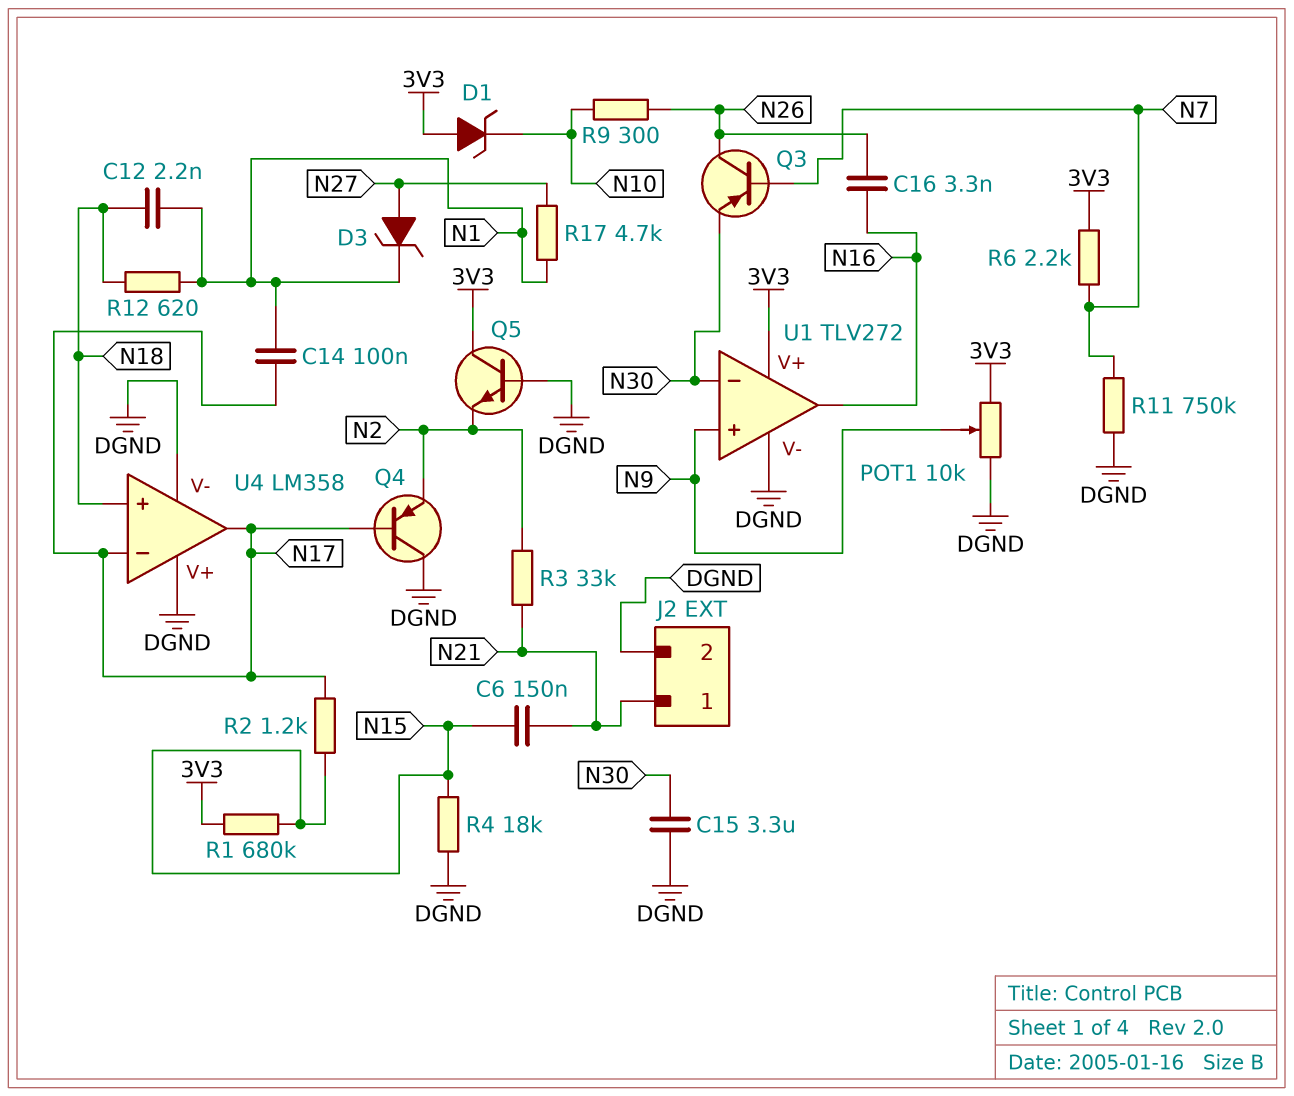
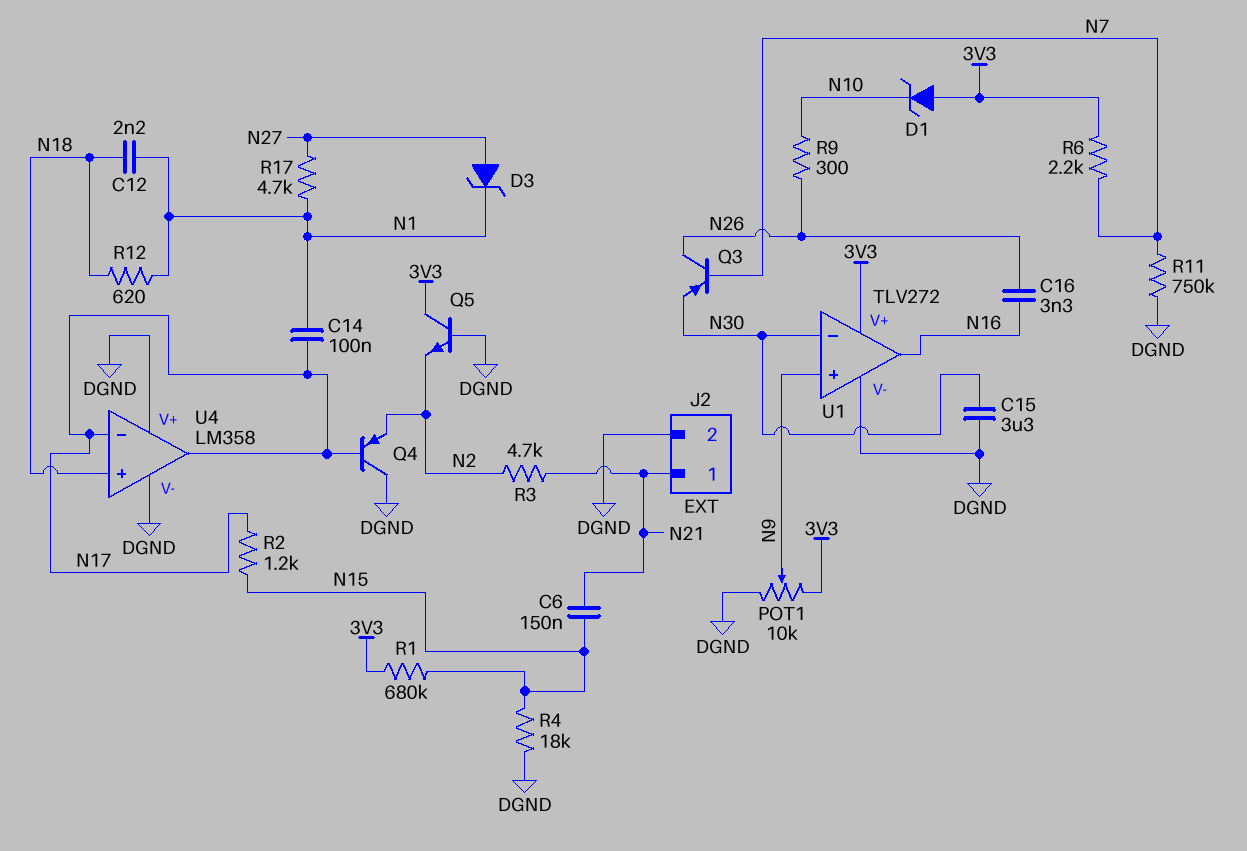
R3: 33k (N2, N21) -> 4.7k (N2, N21)

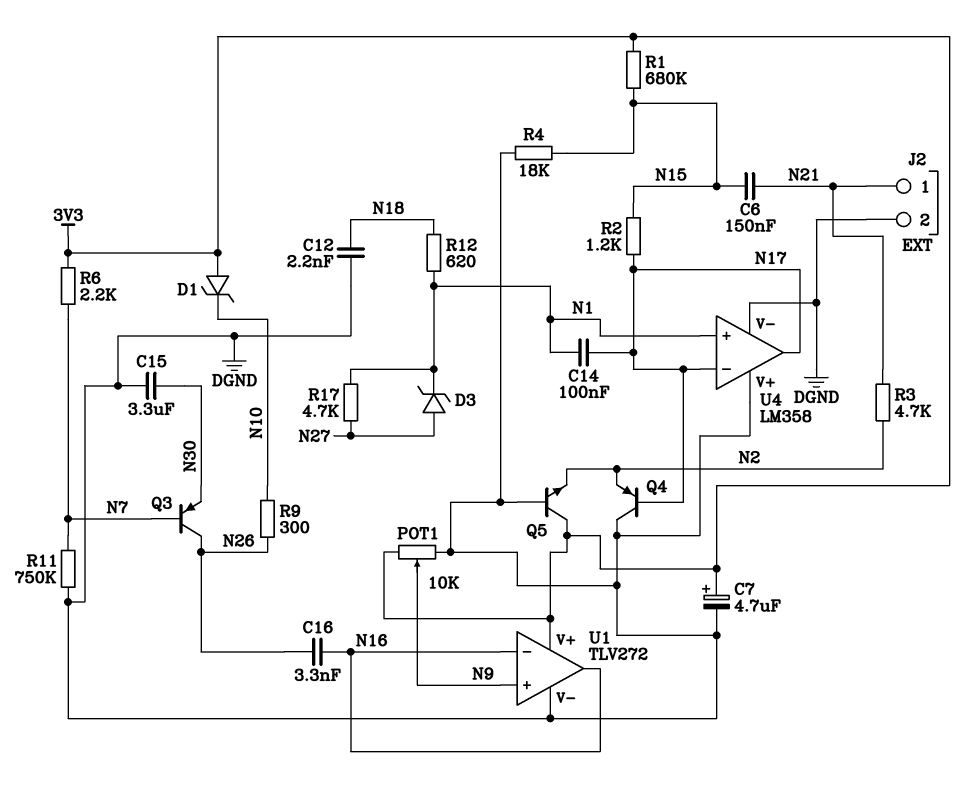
C7: none -> 4.7uF (plus 3V3, minus DGND)
C12: 2.2nF (N1, N18) -> 2.2nF (DGND, N18)
U1 pin in-: N30 -> N16
U4 pin in+: N18 -> N1

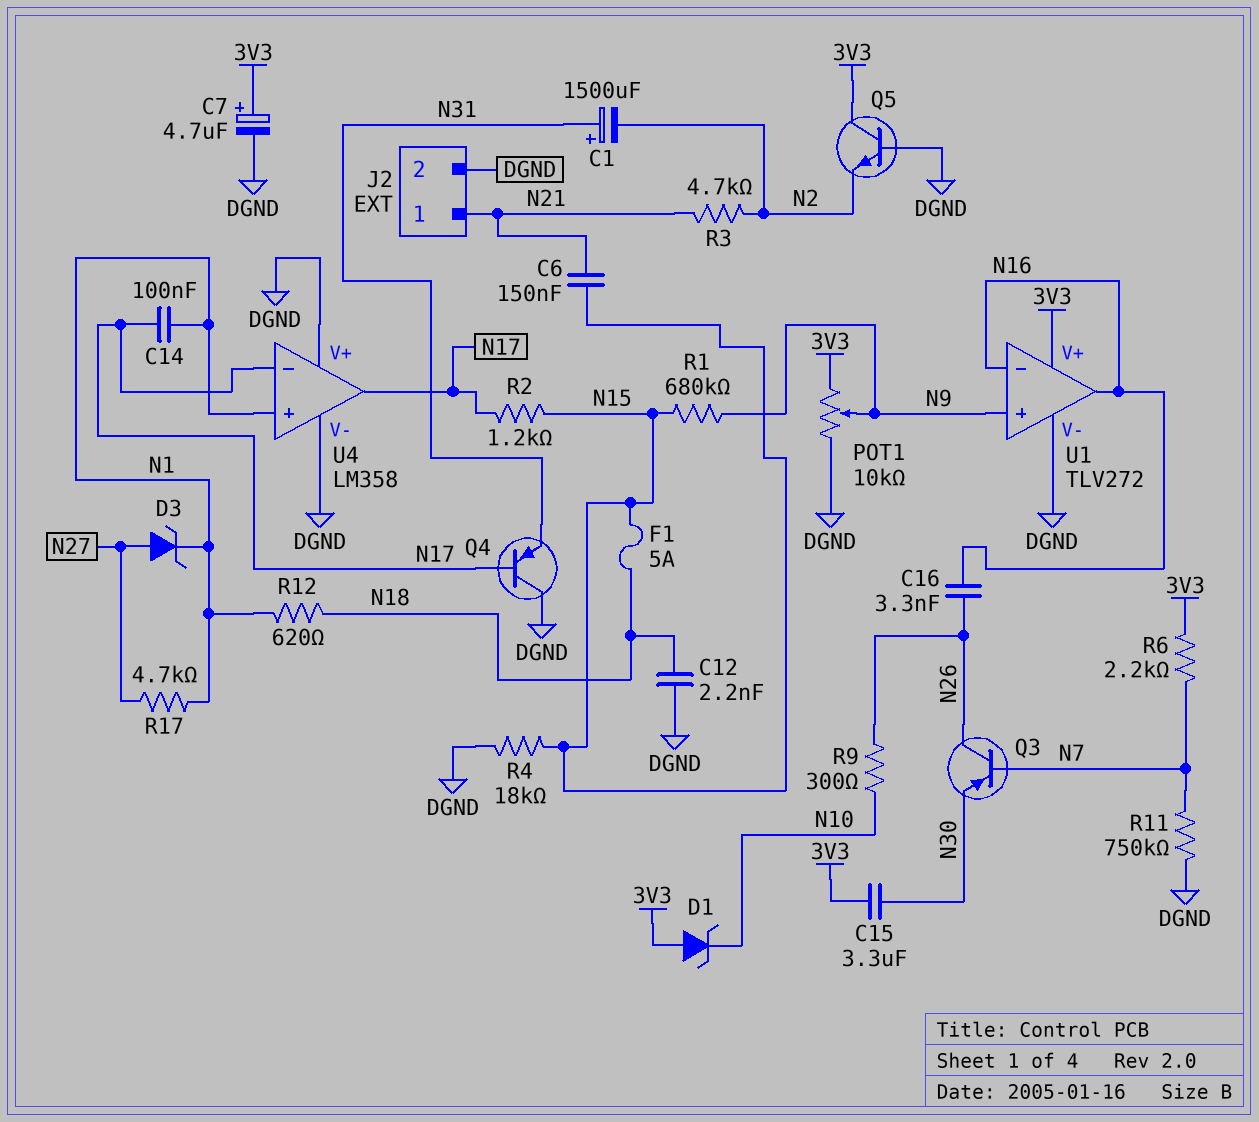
C1: none -> 1500uF (plus N31, minus N2)
C15: 3.3uF (DGND, N30) -> 3.3uF (3V3, N30)
F1: none -> 5A (N15, N18)
Q4: PNP (B N17, C DGND, E N2) -> PNP (B N17, C DGND, E N31)
R1: 680k (3V3, N15) -> 680k (N9, N15)

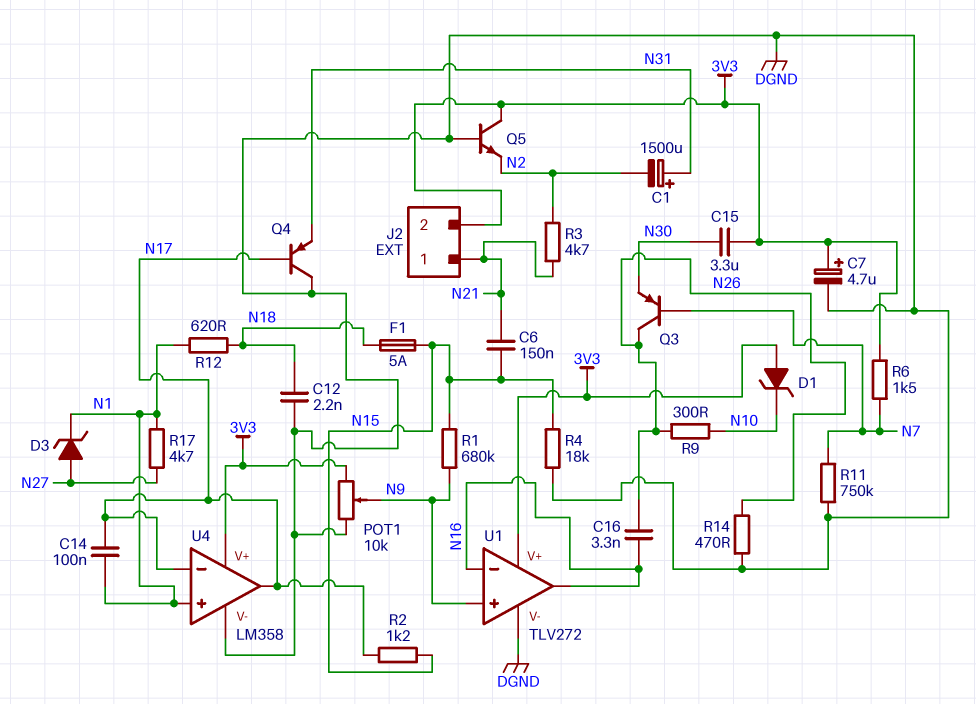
J2 pin 2: DGND -> 3V3
R6: 2.2k (3V3, N7) -> 1.5k (3V3, N7)
R14: none -> 470 (DGND, N26)
U4 pin V+: DGND -> 3V3

